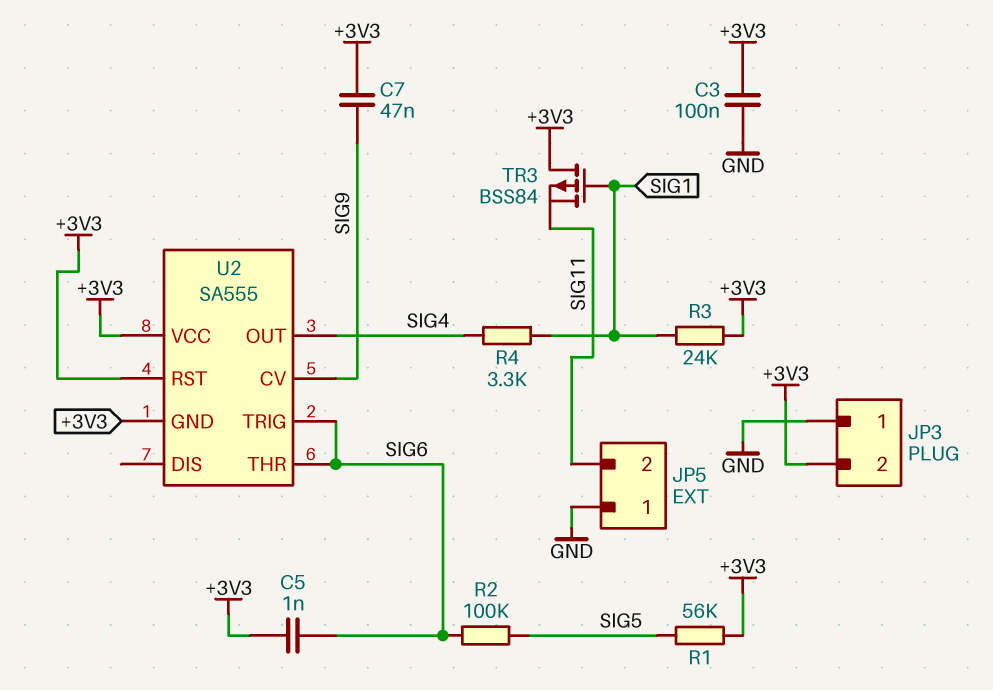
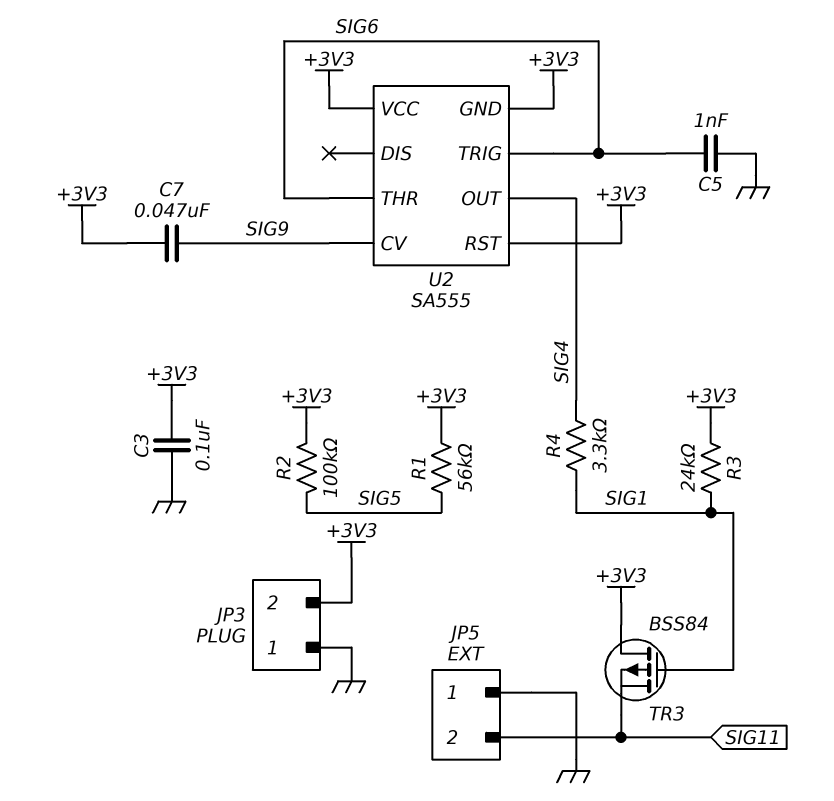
C5: 1nF (+3V3, SIG6) -> 1nF (GND, SIG6)
R2: 100k (SIG5, SIG6) -> 100k (+3V3, SIG5)

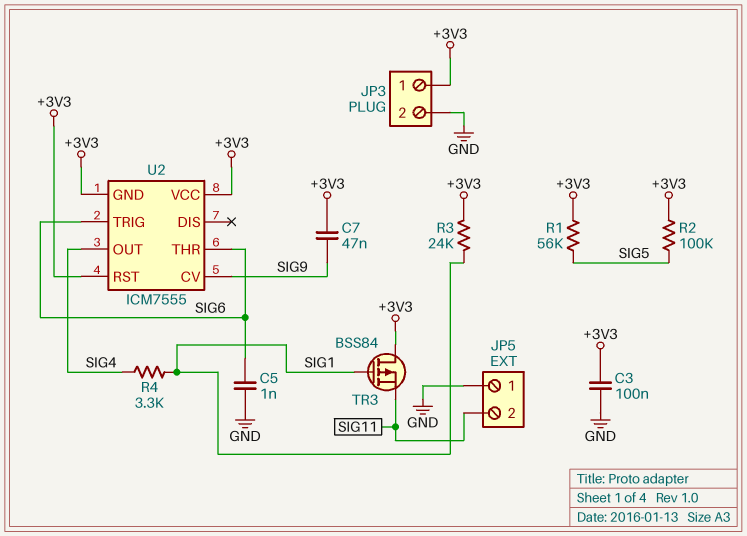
JP3 pin 1: GND -> +3V3
JP3 pin 2: +3V3 -> GND
U2: SA555 -> ICM7555

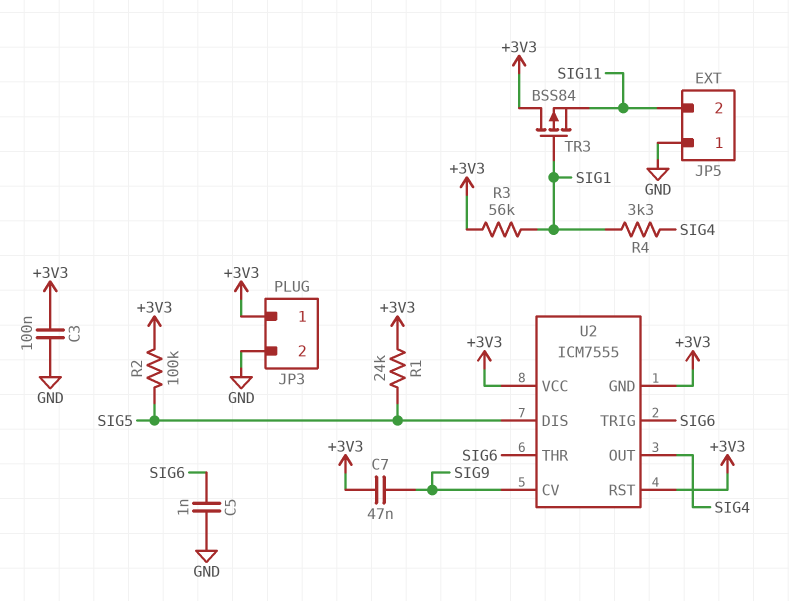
R1: 56k (+3V3, SIG5) -> 24k (+3V3, SIG5)
R3: 24k (+3V3, SIG1) -> 56k (+3V3, SIG1)
U2 pin DIS: none -> SIG5

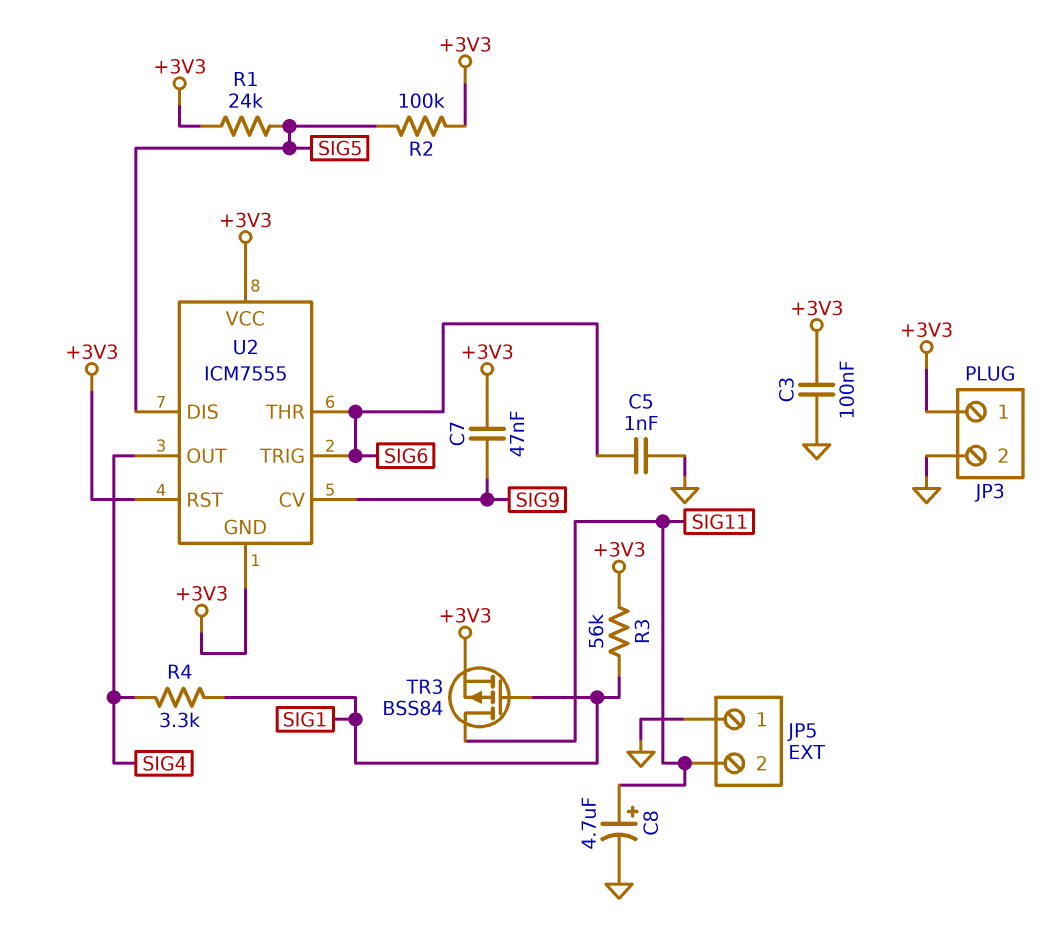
C8: none -> 4.7uF (plus SIG11, minus GND)
TR3: PMOS BSS84 (G SIG1, D +3V3, S SIG11) -> PMOS BSS84 (G SIG1, D SIG11, S +3V3)

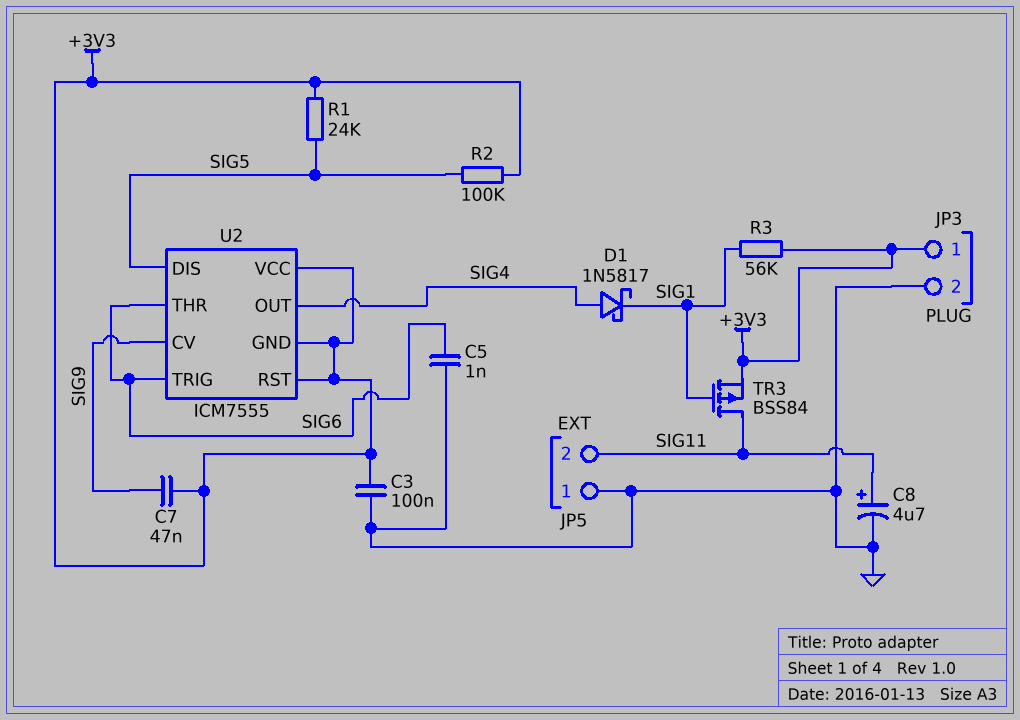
D1: none -> schottky 1N5817 (A SIG4, K SIG1)
R4: 3.3k (SIG1, SIG4) -> none

